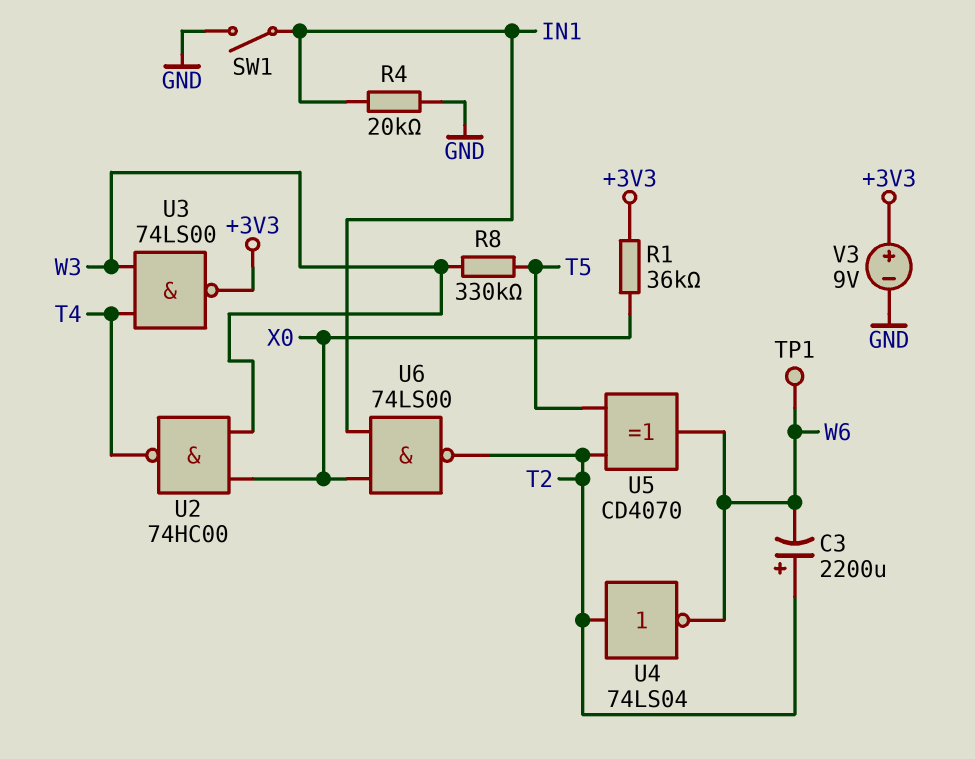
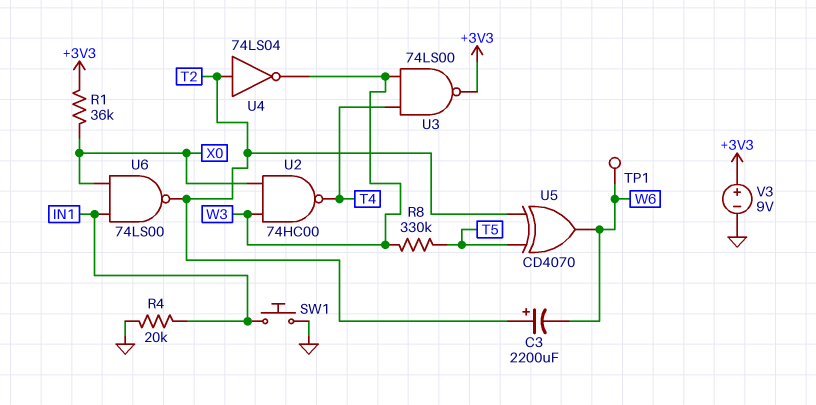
SW1: switch (GND, IN1) -> button (GND, IN1)
U4: NOT 74LS04 (in T2, out W6) -> NOT 74LS04 (in T2, out W3)

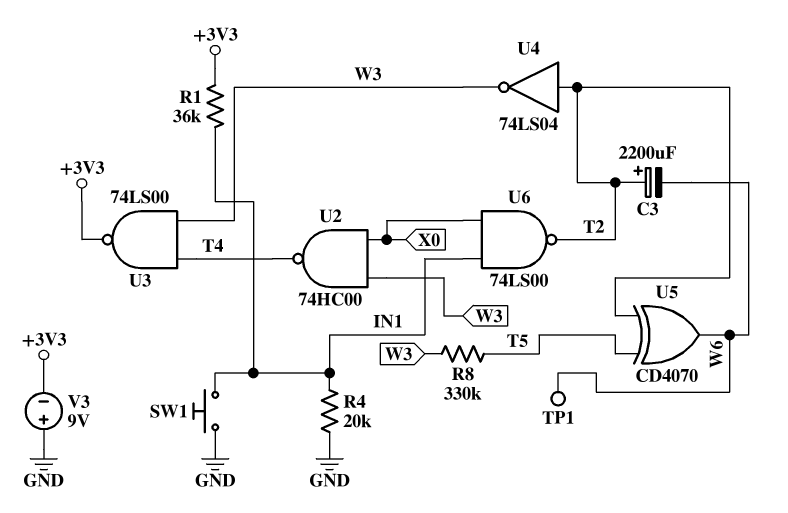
R1: 36k (+3V3, X0) -> 36k (+3V3, IN1)
V3: 9V (plus +3V3, minus GND) -> 9V (plus GND, minus +3V3)

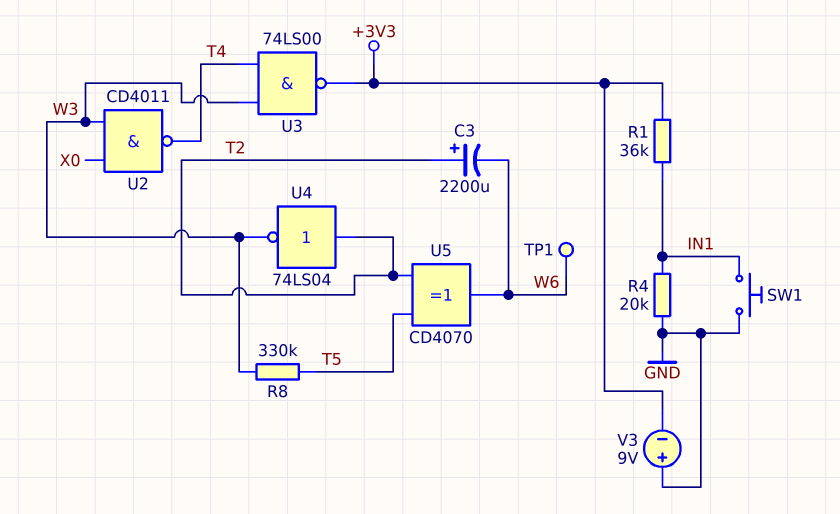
U2: NAND 74HC00 (in W3, in X0, out T4) -> NAND CD4011 (in W3, in X0, out T4)
U6: NAND 74LS00 (in IN1, in X0, out T2) -> none

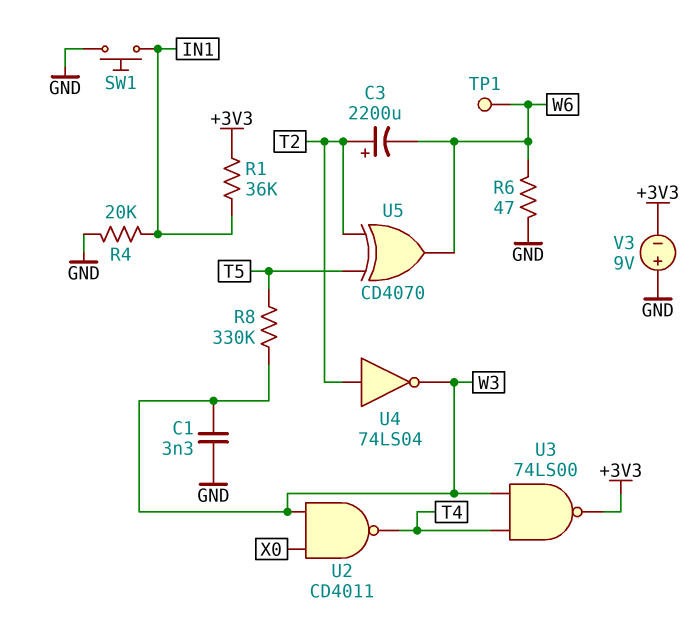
C1: none -> 3.3nF (GND, W3)
R6: none -> 47 (GND, W6)

